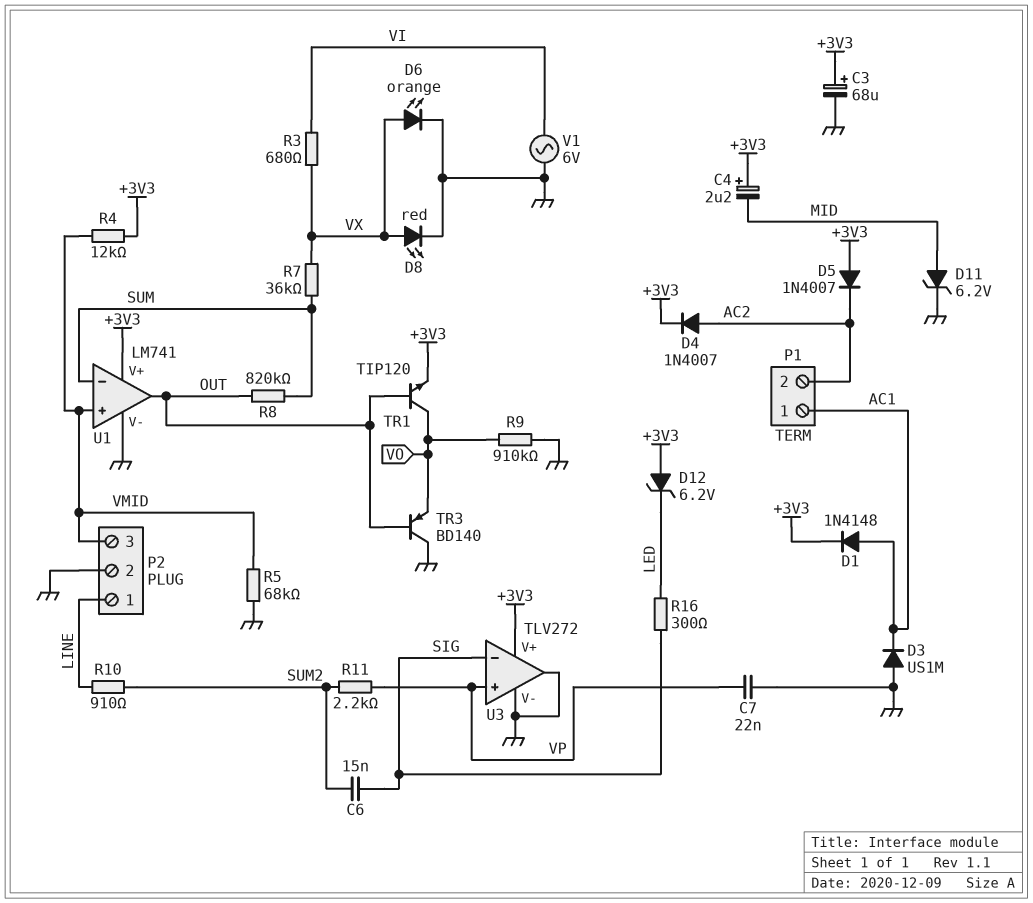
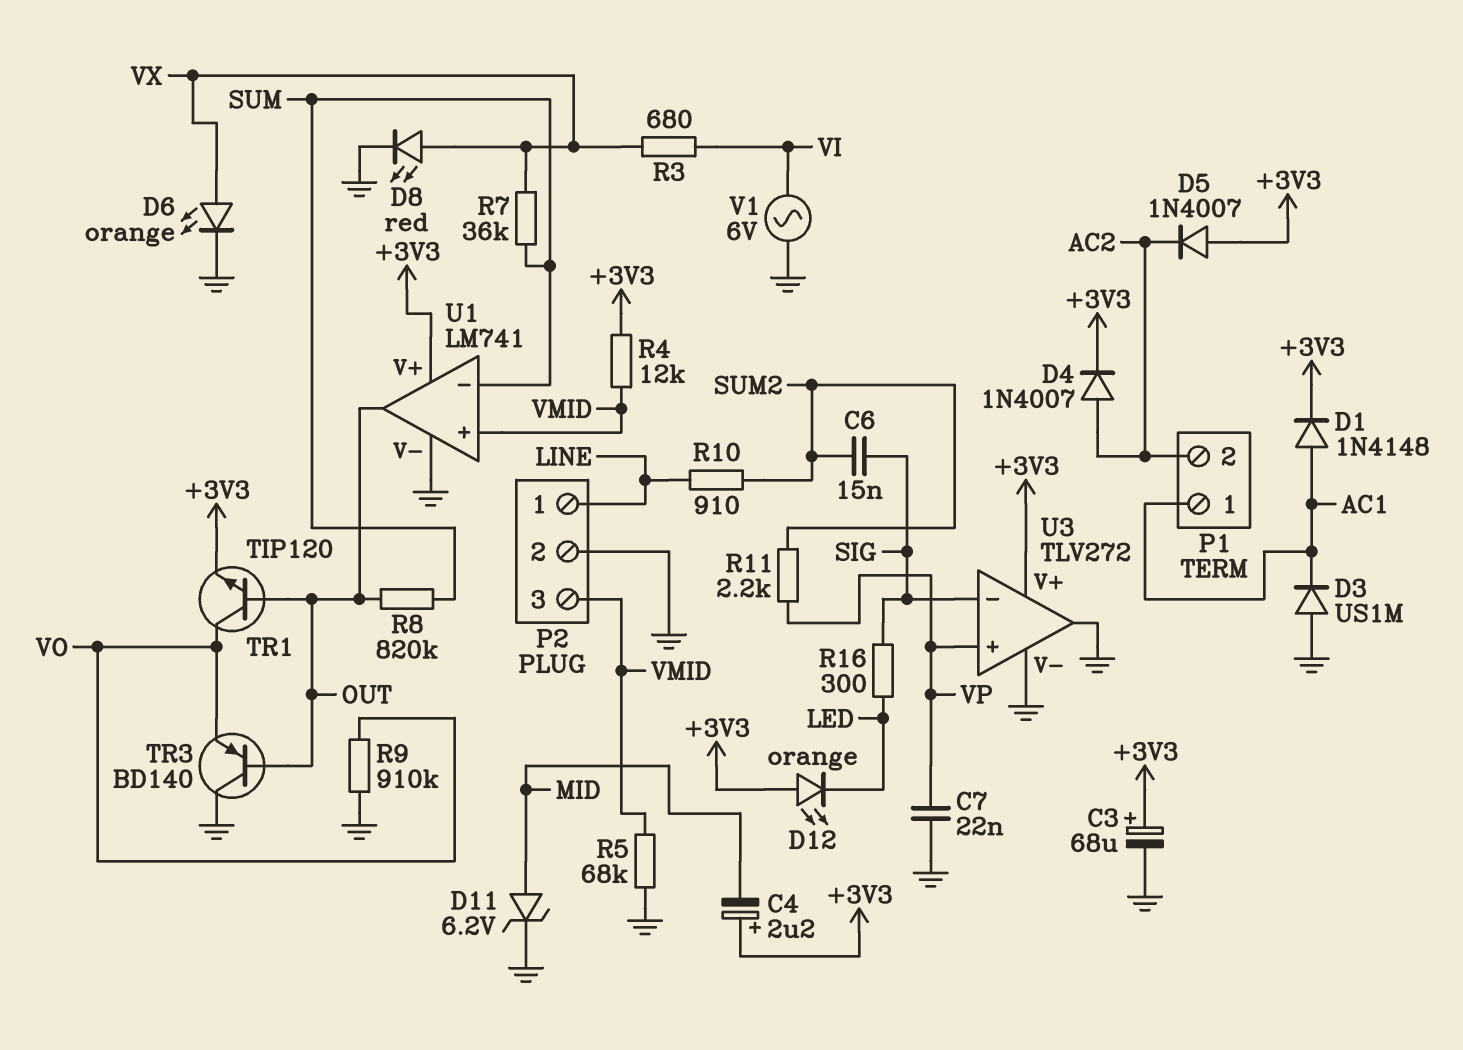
D12: zener 6.2V (A +3V3, K LED) -> LED orange (A +3V3, K LED)

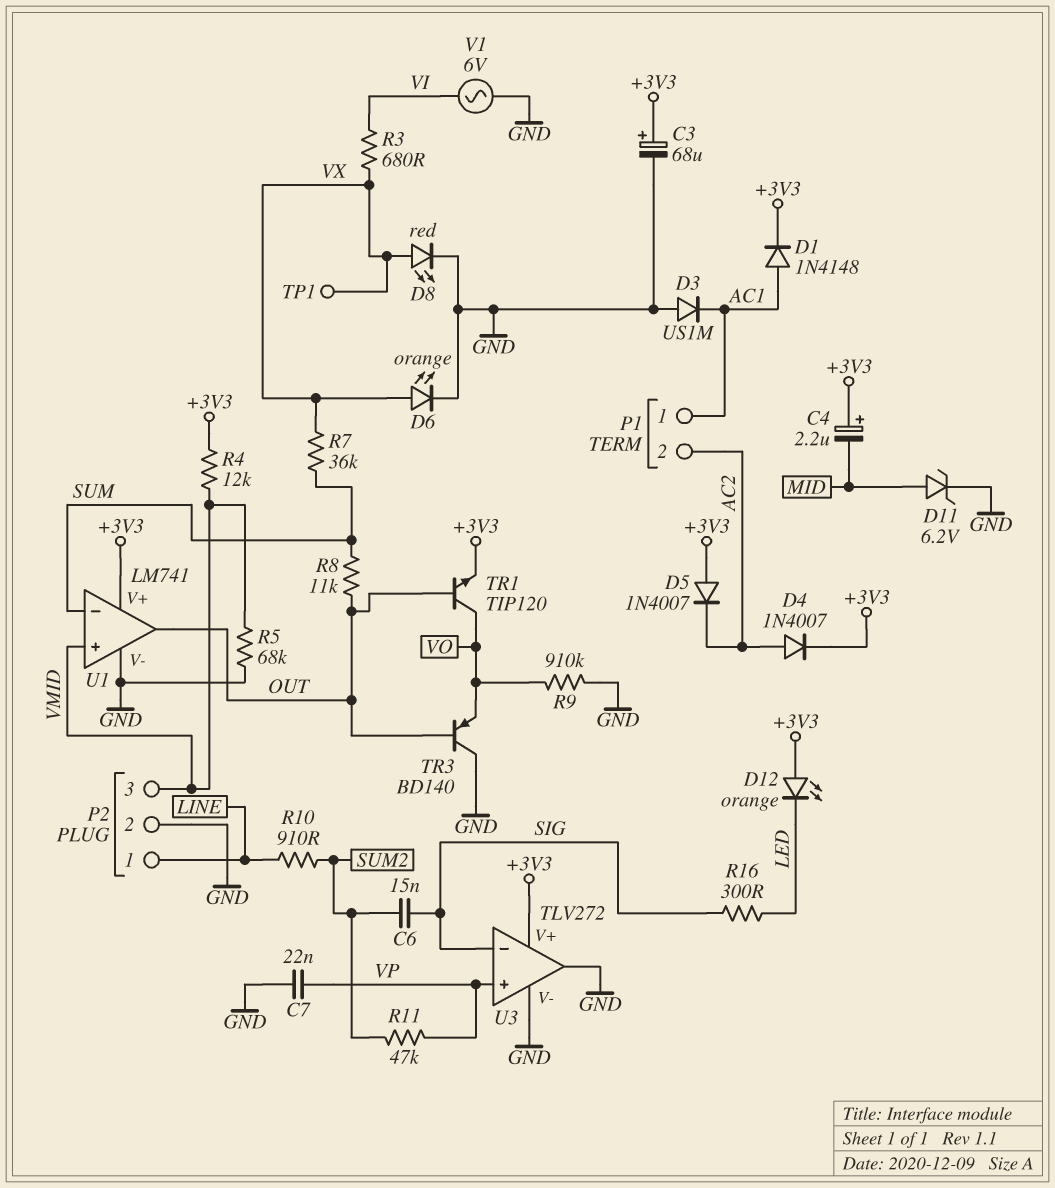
R8: 820k (OUT, SUM) -> 11k (OUT, SUM)
R11: 2.2k (SUM2, VP) -> 47k (SUM2, VP)
TP1: none -> test point (VX)

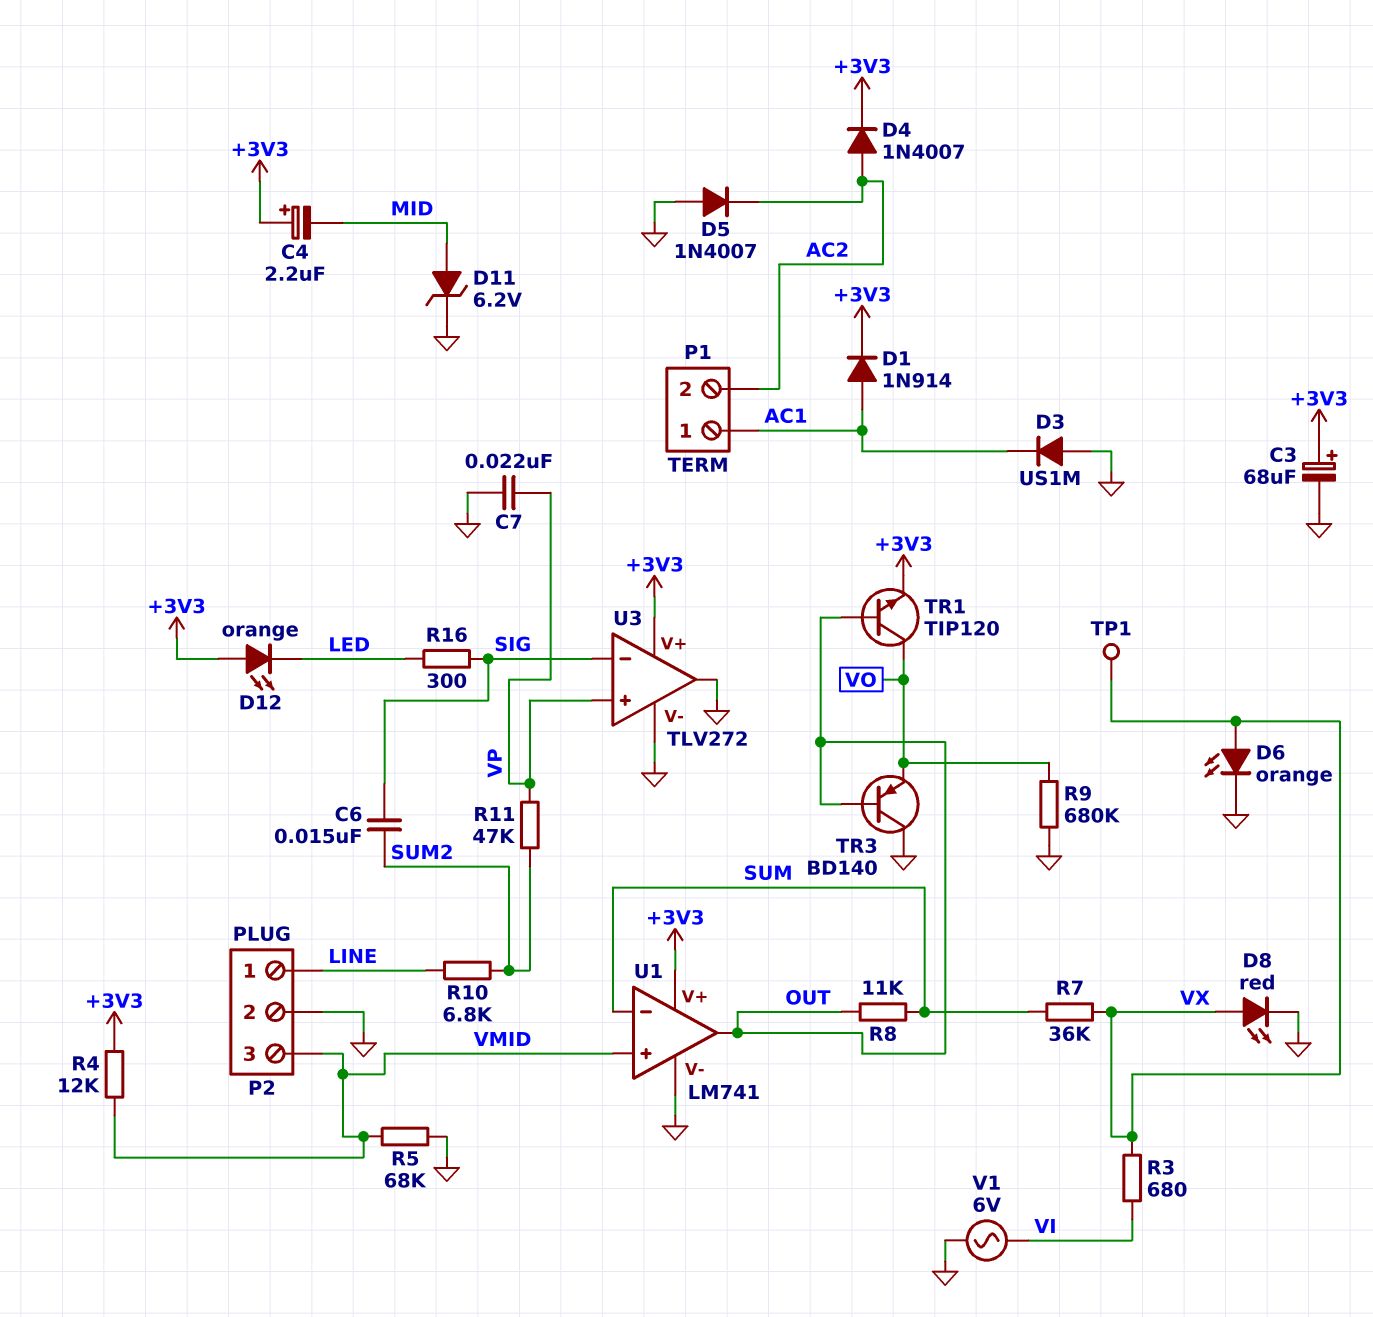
D1: diode 1N4148 (A AC1, K +3V3) -> diode 1N914 (A AC1, K +3V3)
D5: diode 1N4007 (A +3V3, K AC2) -> diode 1N4007 (A GND, K AC2)
R9: 910k (GND, VO) -> 680k (GND, VO)
R10: 910 (LINE, SUM2) -> 6.8k (LINE, SUM2)

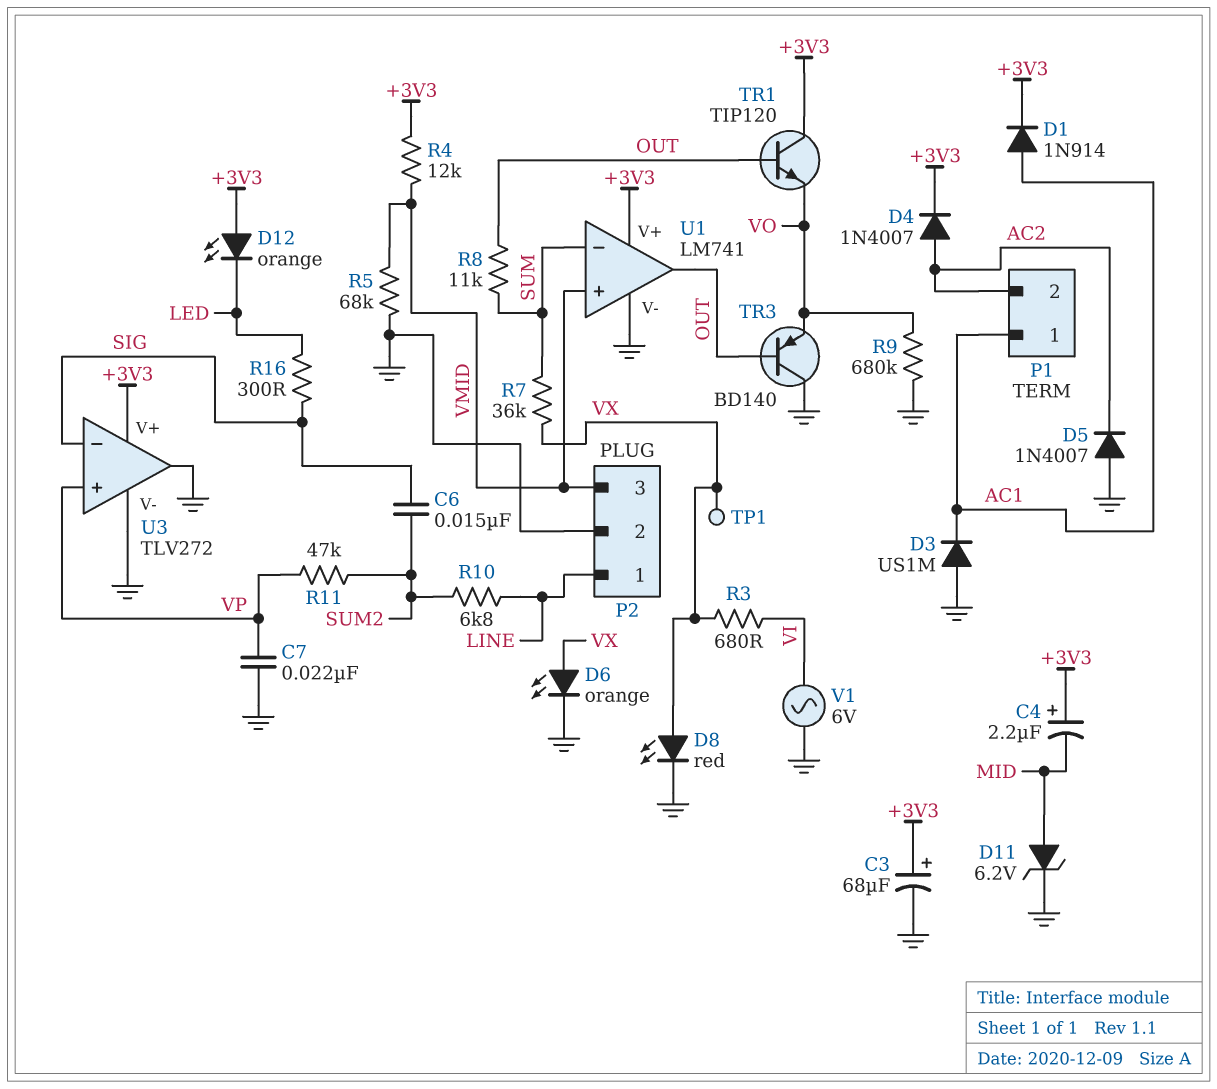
TR1: NPN TIP120 (B OUT, C VO, E +3V3) -> NPN TIP120 (B OUT, C +3V3, E VO)

